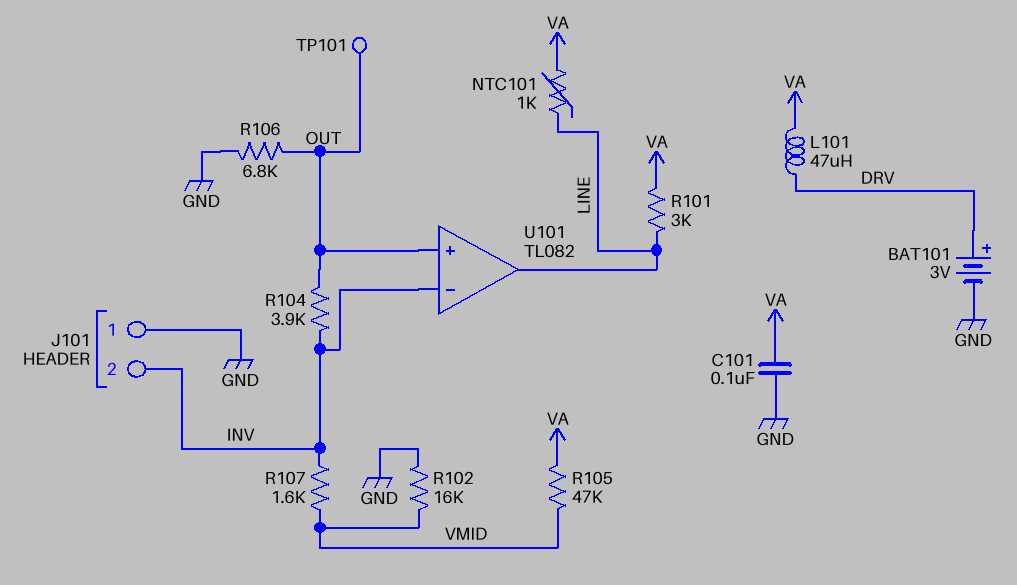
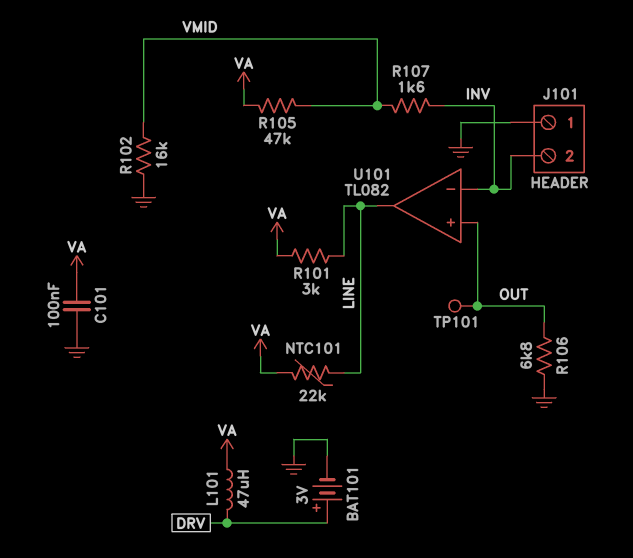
NTC101: 1k (LINE, VA) -> 22k (LINE, VA)
R104: 3.9k (INV, OUT) -> none

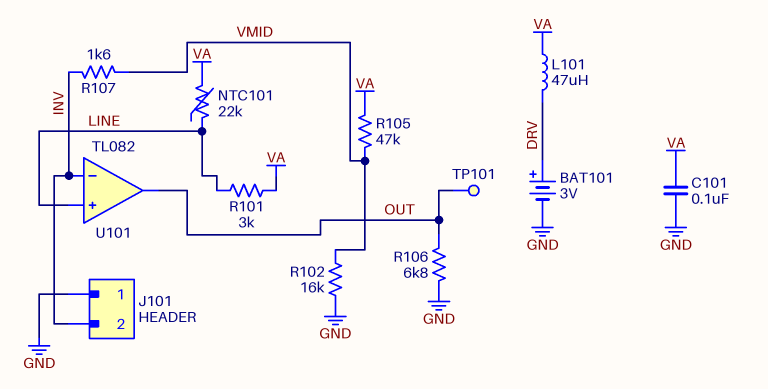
U101 pin in+: OUT -> LINE
U101 pin out: LINE -> OUT

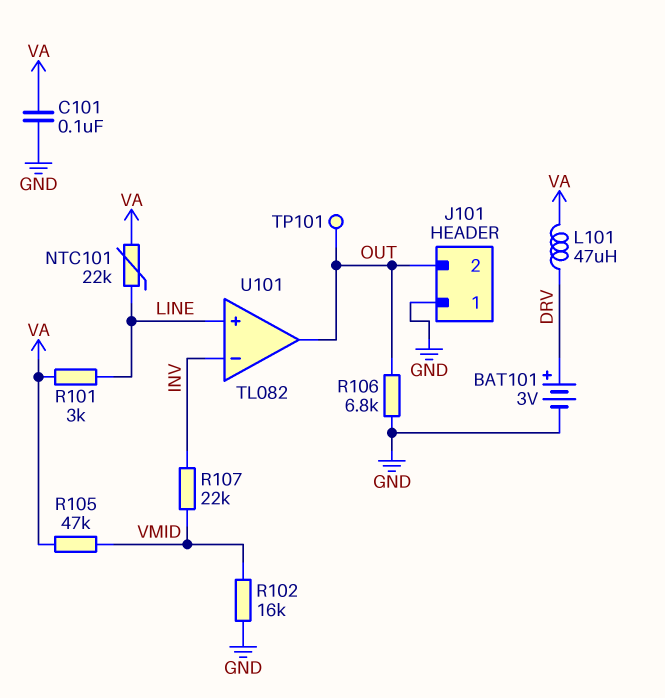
J101 pin 2: INV -> OUT
R107: 1.6k (INV, VMID) -> 22k (INV, VMID)

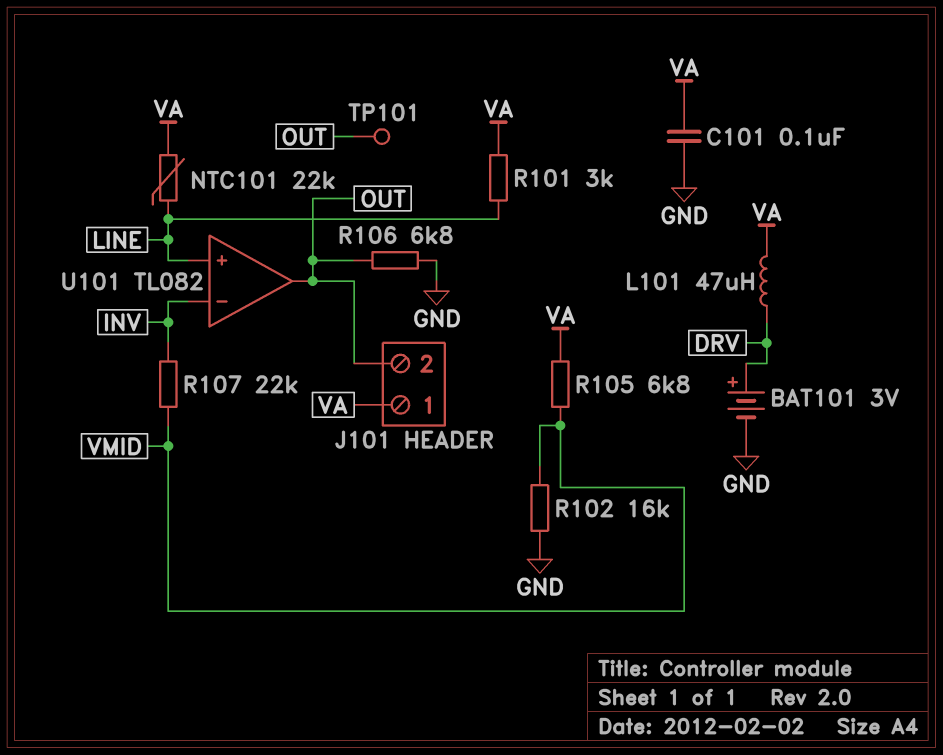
J101 pin 1: GND -> VA
R105: 47k (VA, VMID) -> 6.8k (VA, VMID)

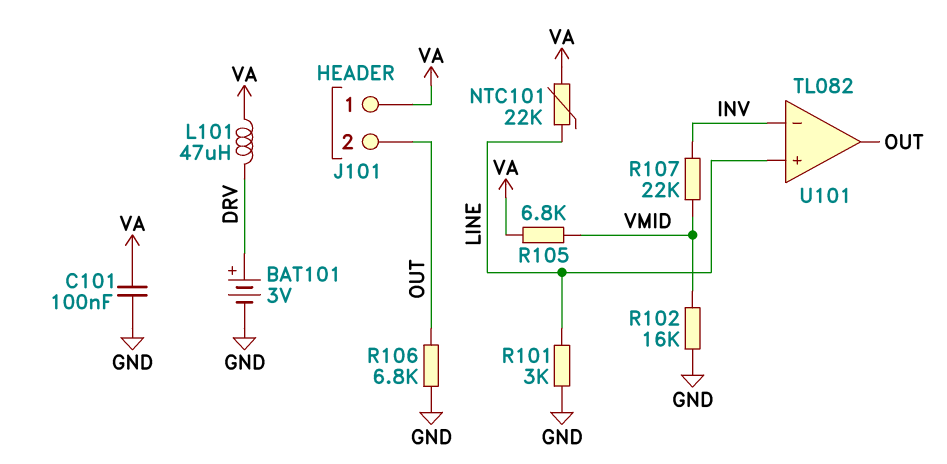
R101: 3k (LINE, VA) -> 3k (GND, LINE)
TP101: test point (OUT) -> none

